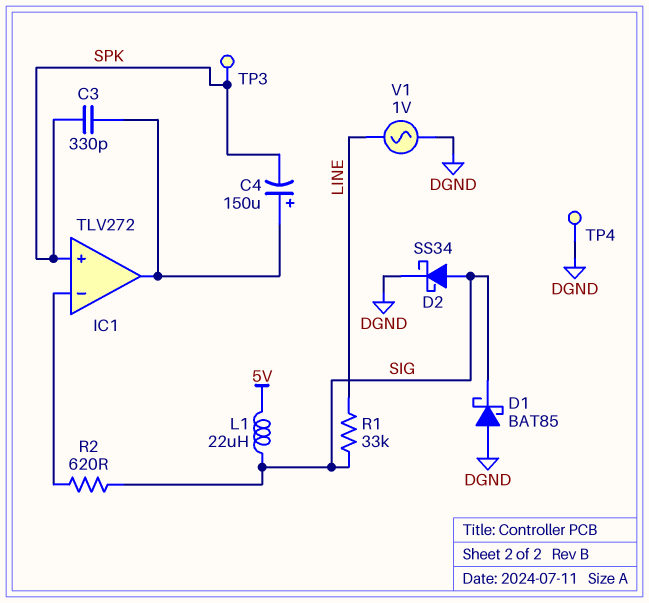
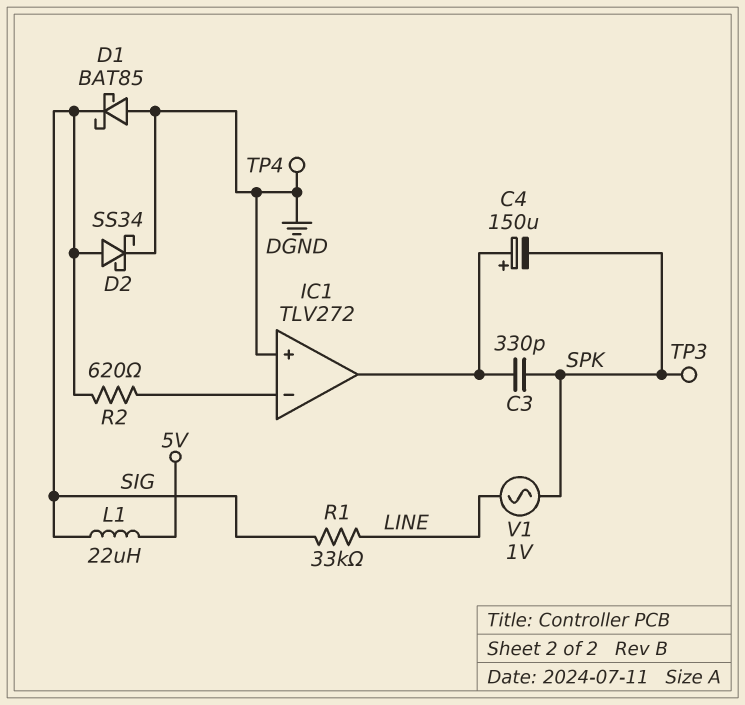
IC1 pin in+: SPK -> DGND
V1: AC 1V (DGND, LINE) -> AC 1V (LINE, SPK)

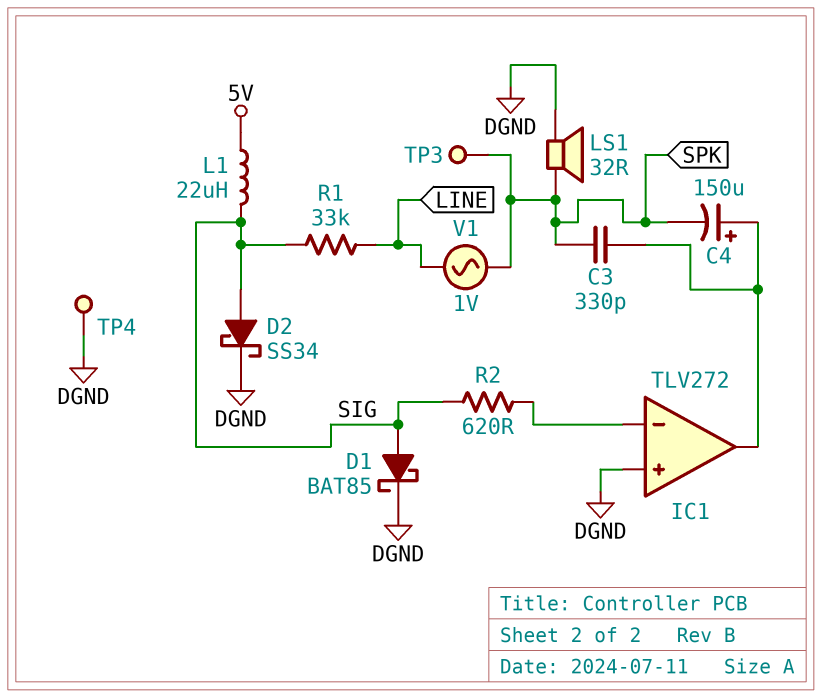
D1: schottky BAT85 (A DGND, K SIG) -> schottky BAT85 (A SIG, K DGND)
LS1: none -> speaker 32R (DGND, SPK)

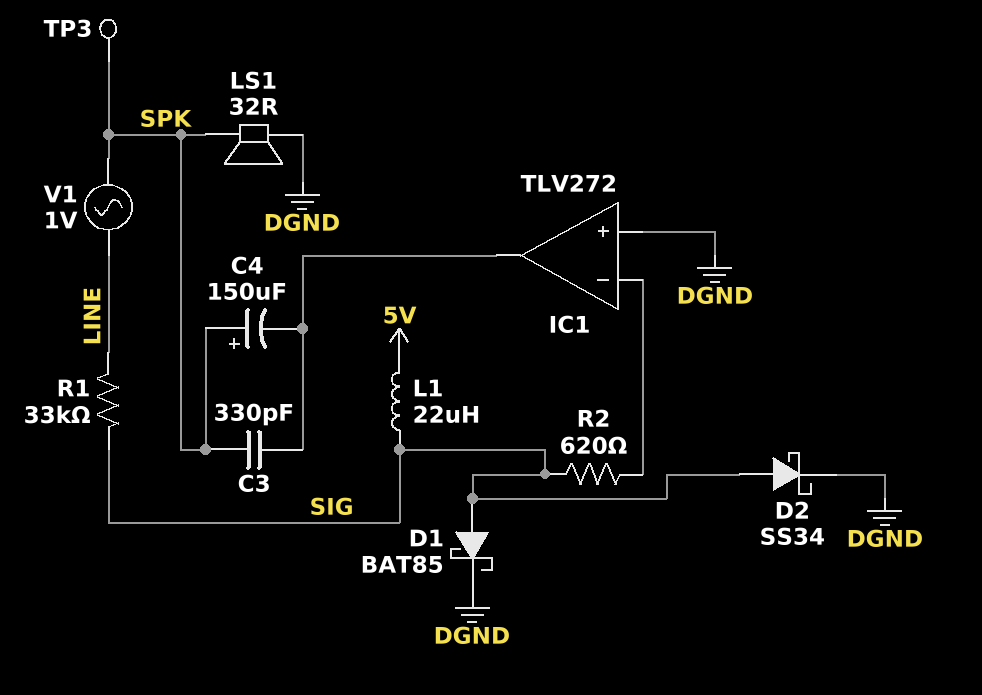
C4: 150uF (plus IC1/out, minus SPK) -> 150uF (plus SPK, minus IC1/out)
TP4: test point (DGND) -> none

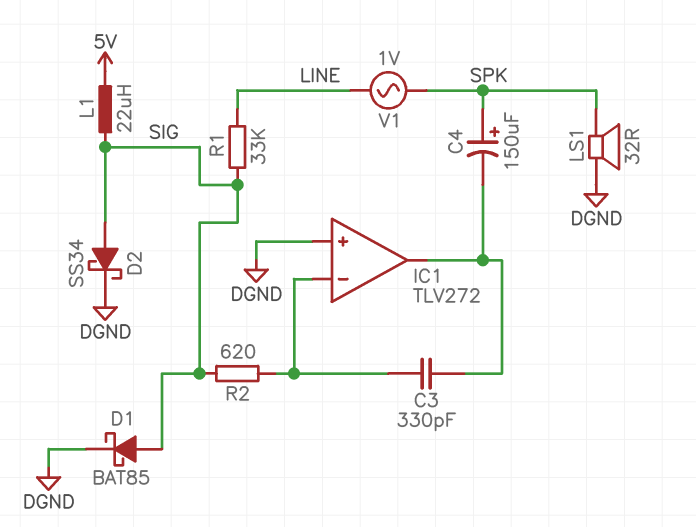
C3: 330pF (IC1/out, SPK) -> 330pF (IC1/in-, IC1/out)
TP3: test point (SPK) -> none

